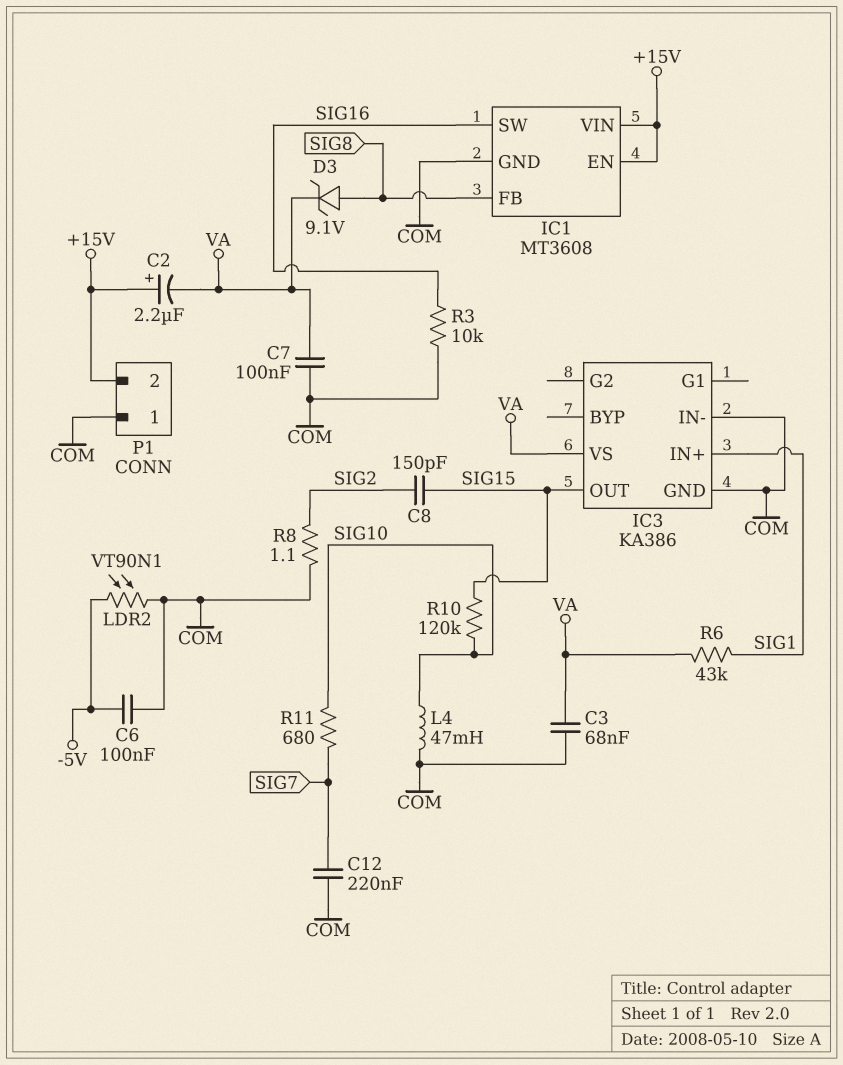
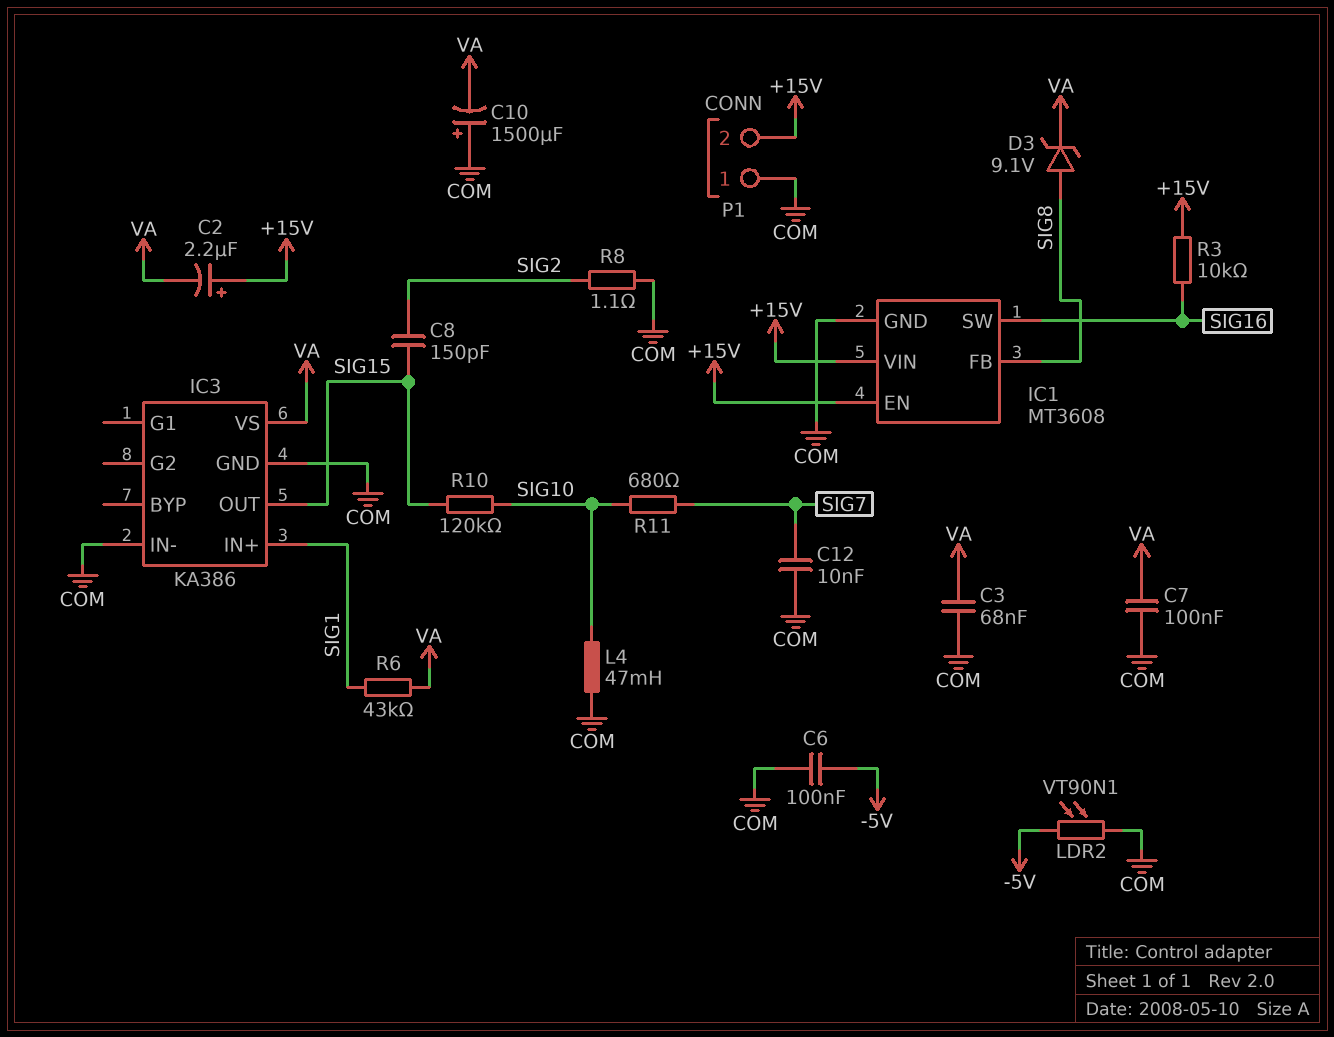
C10: none -> 1500uF (plus COM, minus VA)
C12: 220nF (COM, SIG7) -> 10nF (COM, SIG7)
R3: 10k (COM, SIG16) -> 10k (+15V, SIG16)

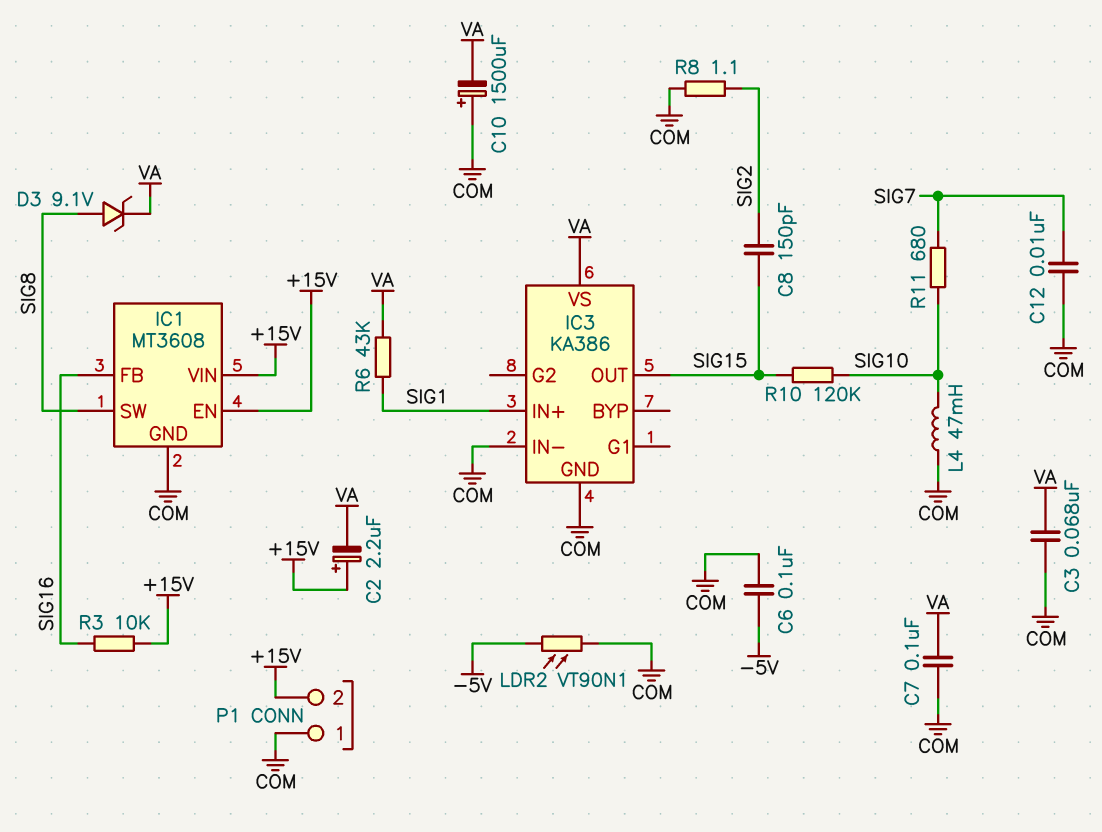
IC1 pin FB: SIG8 -> SIG16
IC1 pin SW: SIG16 -> SIG8

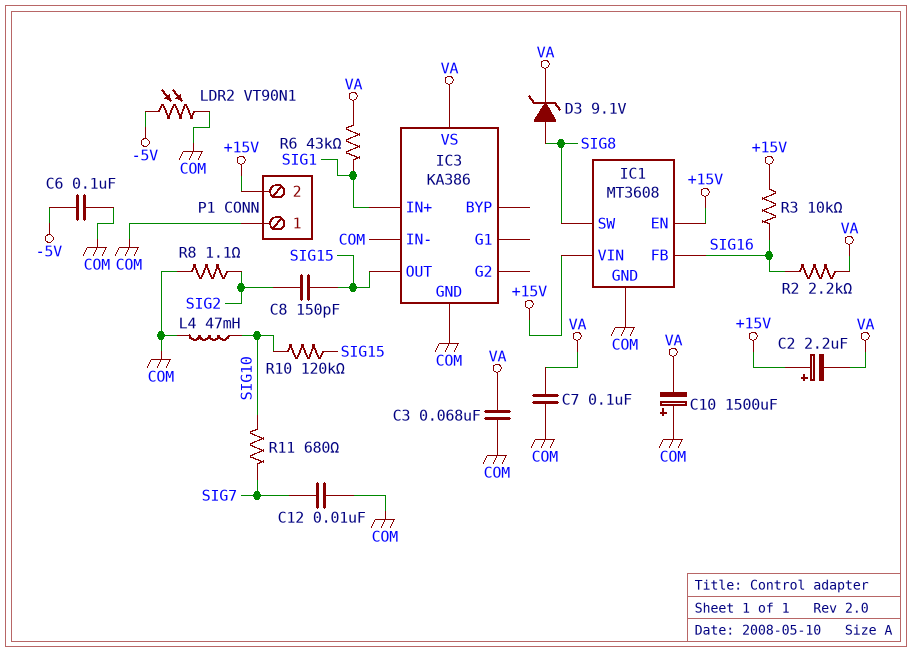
R2: none -> 2.2k (SIG16, VA)

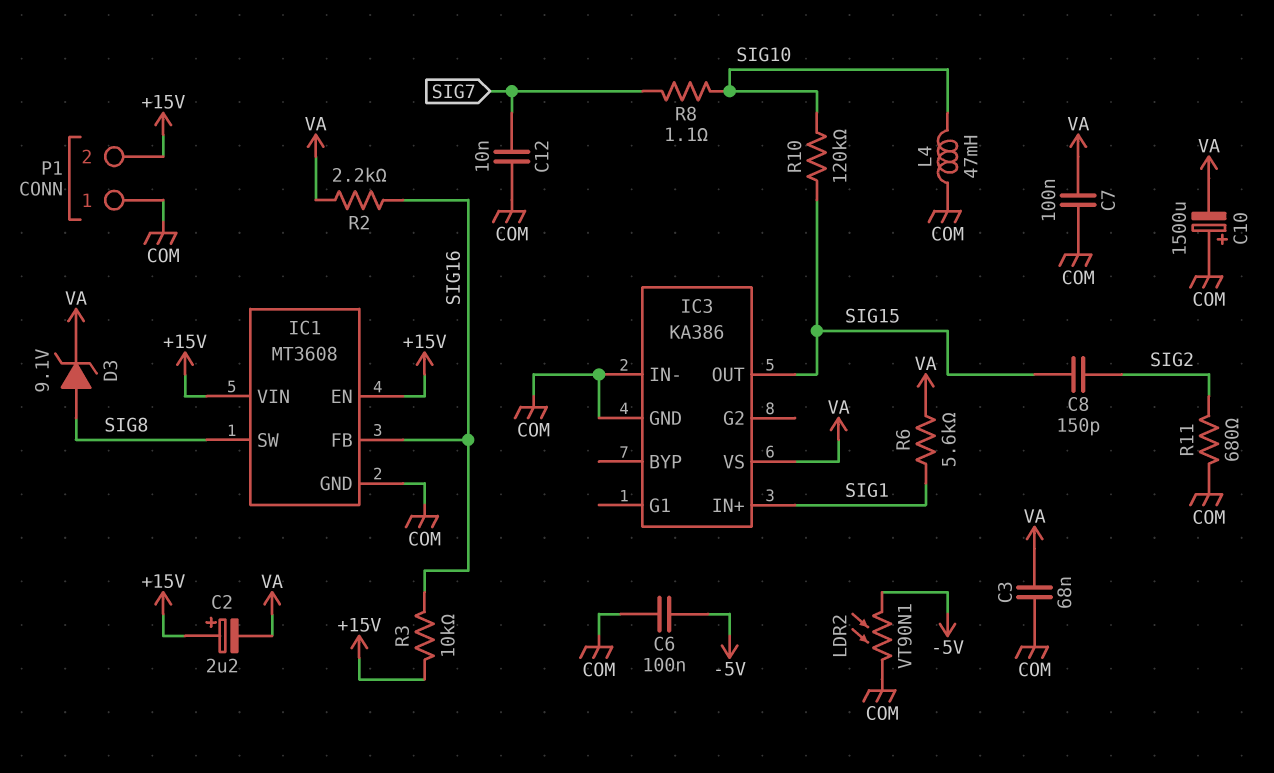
R6: 43k (SIG1, VA) -> 5.6k (SIG1, VA)
R8: 1.1 (COM, SIG2) -> 1.1 (SIG7, SIG10)
R11: 680 (SIG7, SIG10) -> 680 (COM, SIG2)

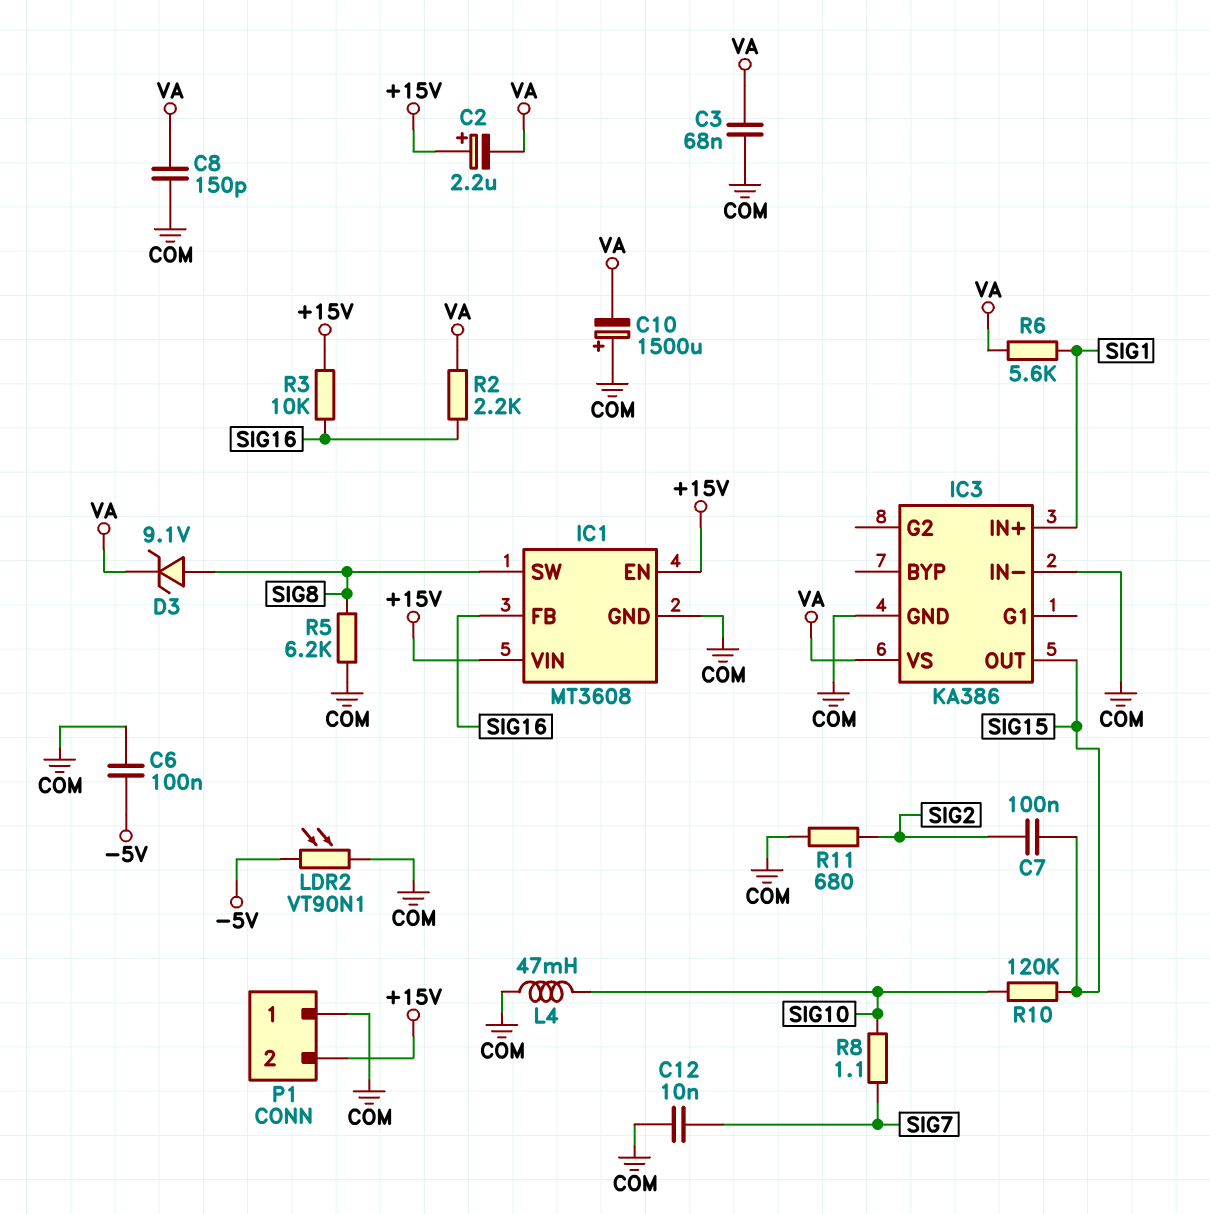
C7: 100nF (COM, VA) -> 100nF (SIG2, SIG15)
C8: 150pF (SIG2, SIG15) -> 150pF (COM, VA)
R5: none -> 6.2k (COM, SIG8)

